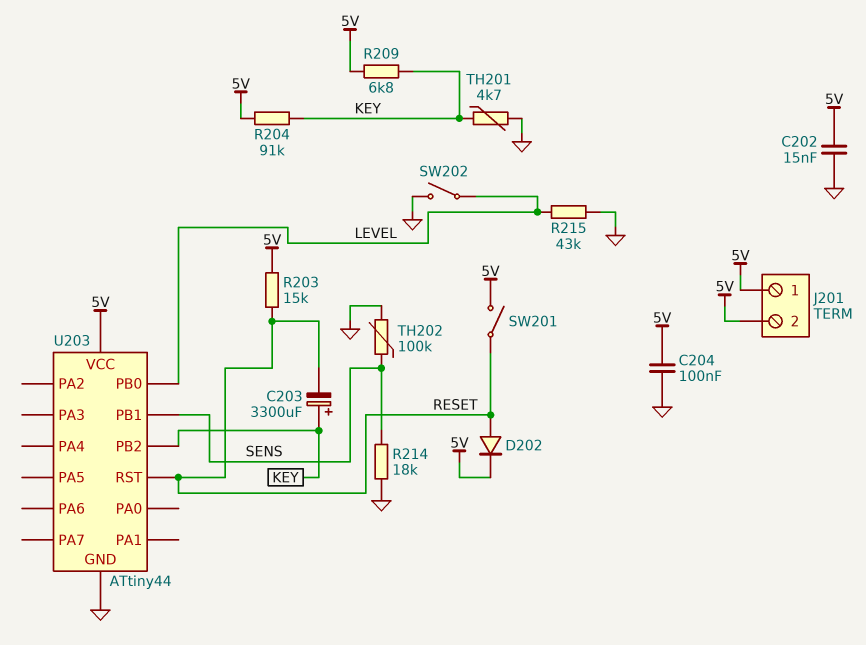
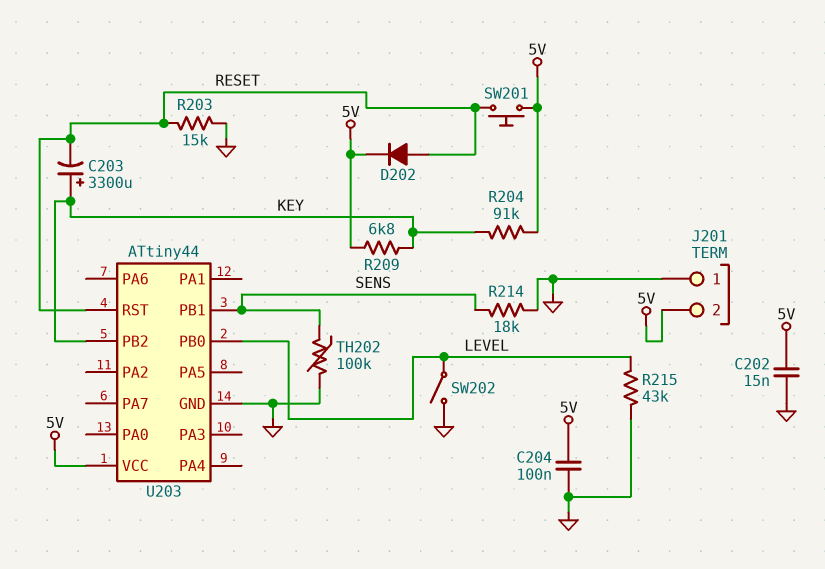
J201 pin 1: 5V -> GND
R203: 15k (5V, RESET) -> 15k (GND, RESET)
SW201: switch (5V, RESET) -> button (5V, RESET)
TH201: 4.7k (GND, KEY) -> none

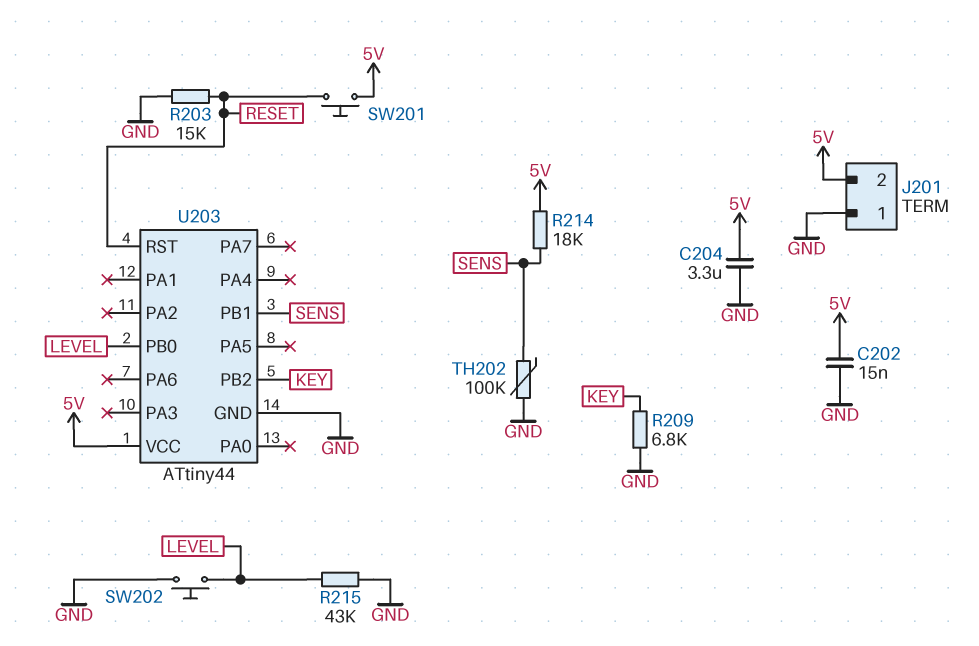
C203: 3300uF (plus KEY, minus RESET) -> none
C204: 100nF (5V, GND) -> 3.3uF (5V, GND)
D202: diode (A RESET, K 5V) -> none
R204: 91k (5V, KEY) -> none
R209: 6.8k (5V, KEY) -> 6.8k (GND, KEY)
R214: 18k (GND, SENS) -> 18k (5V, SENS)
SW202: switch (GND, LEVEL) -> button (GND, LEVEL)

